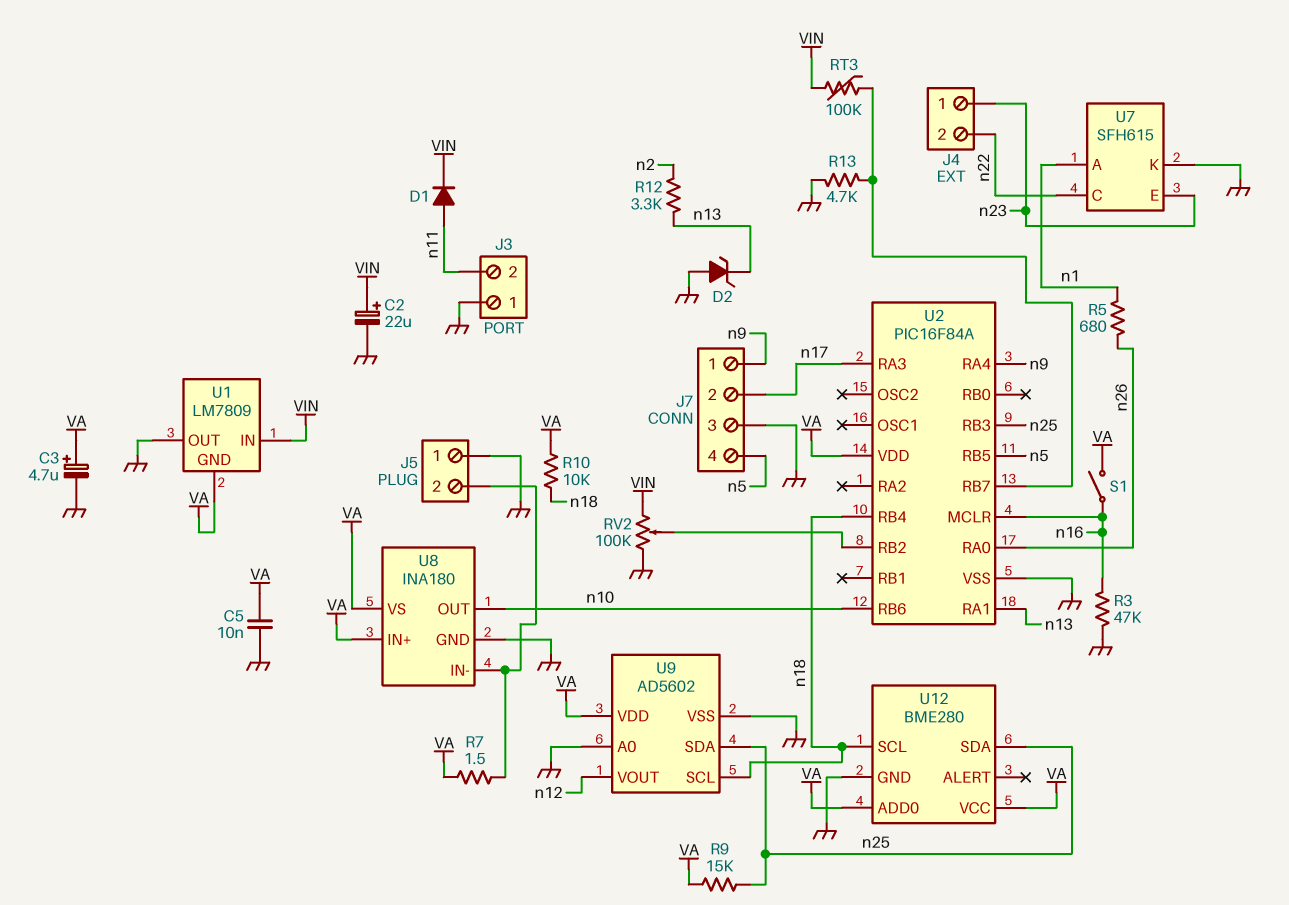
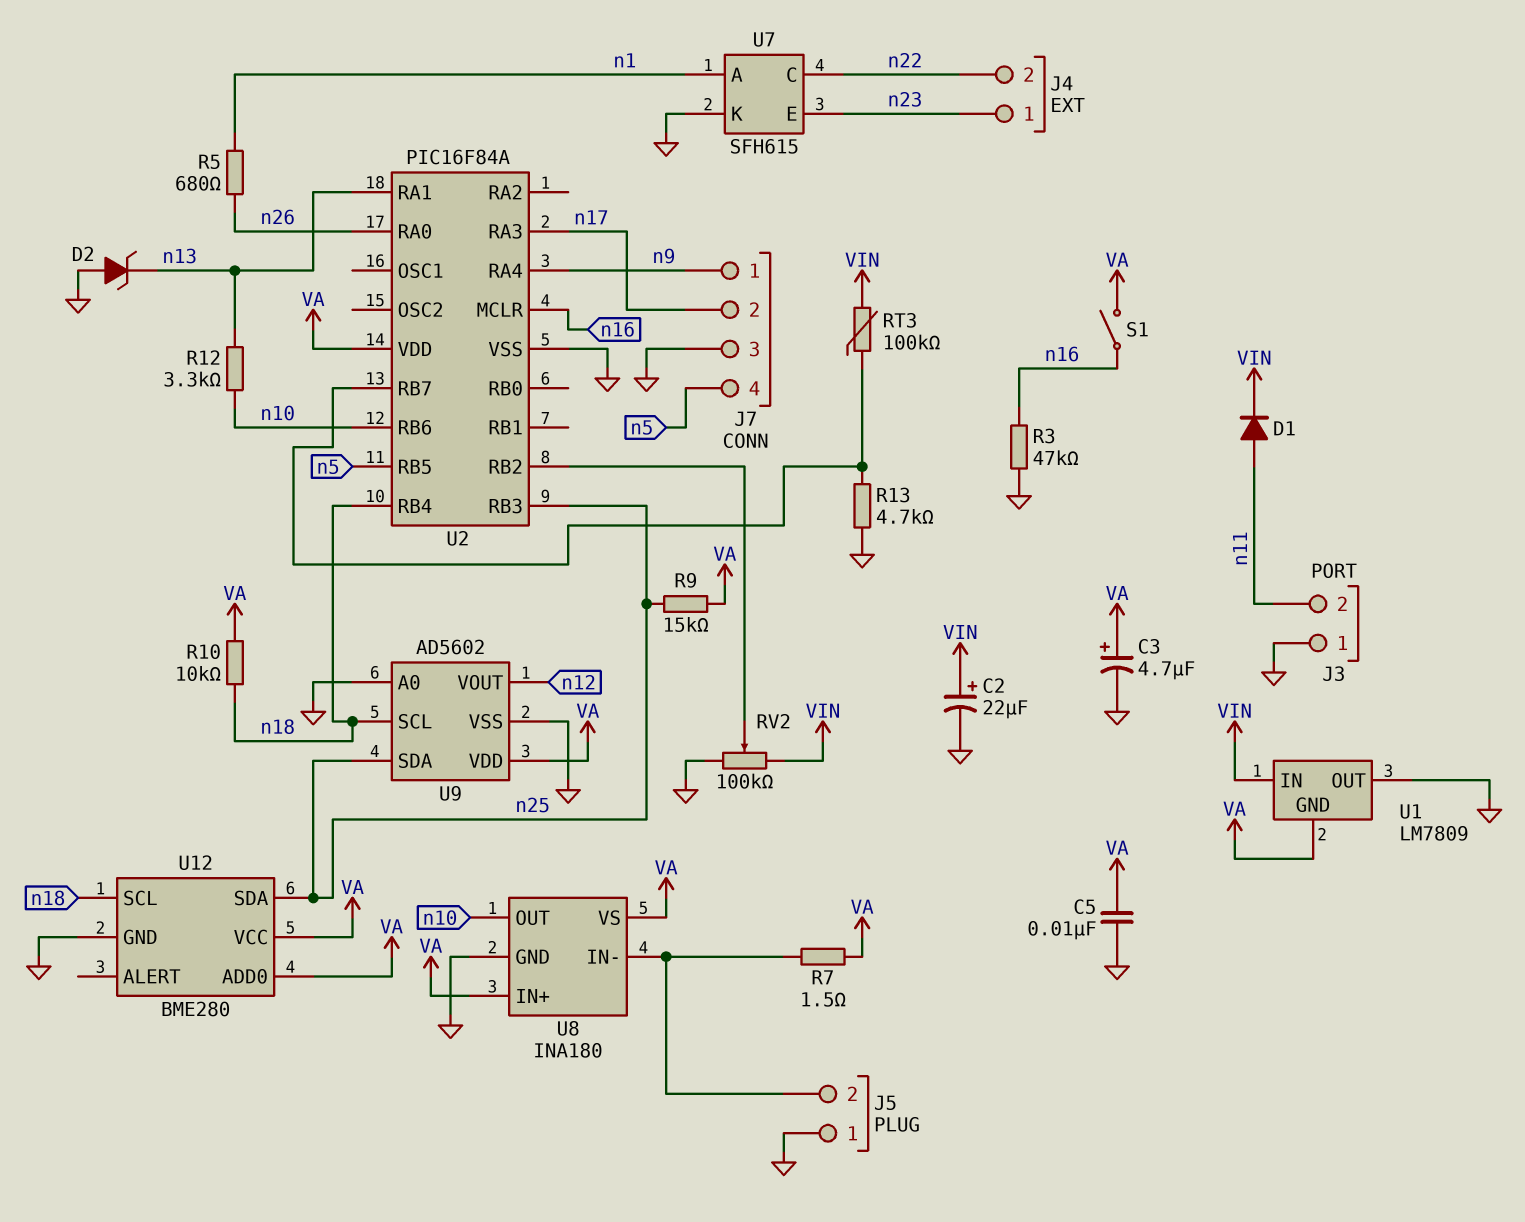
R12: 3.3k (n2, n13) -> 3.3k (n10, n13)

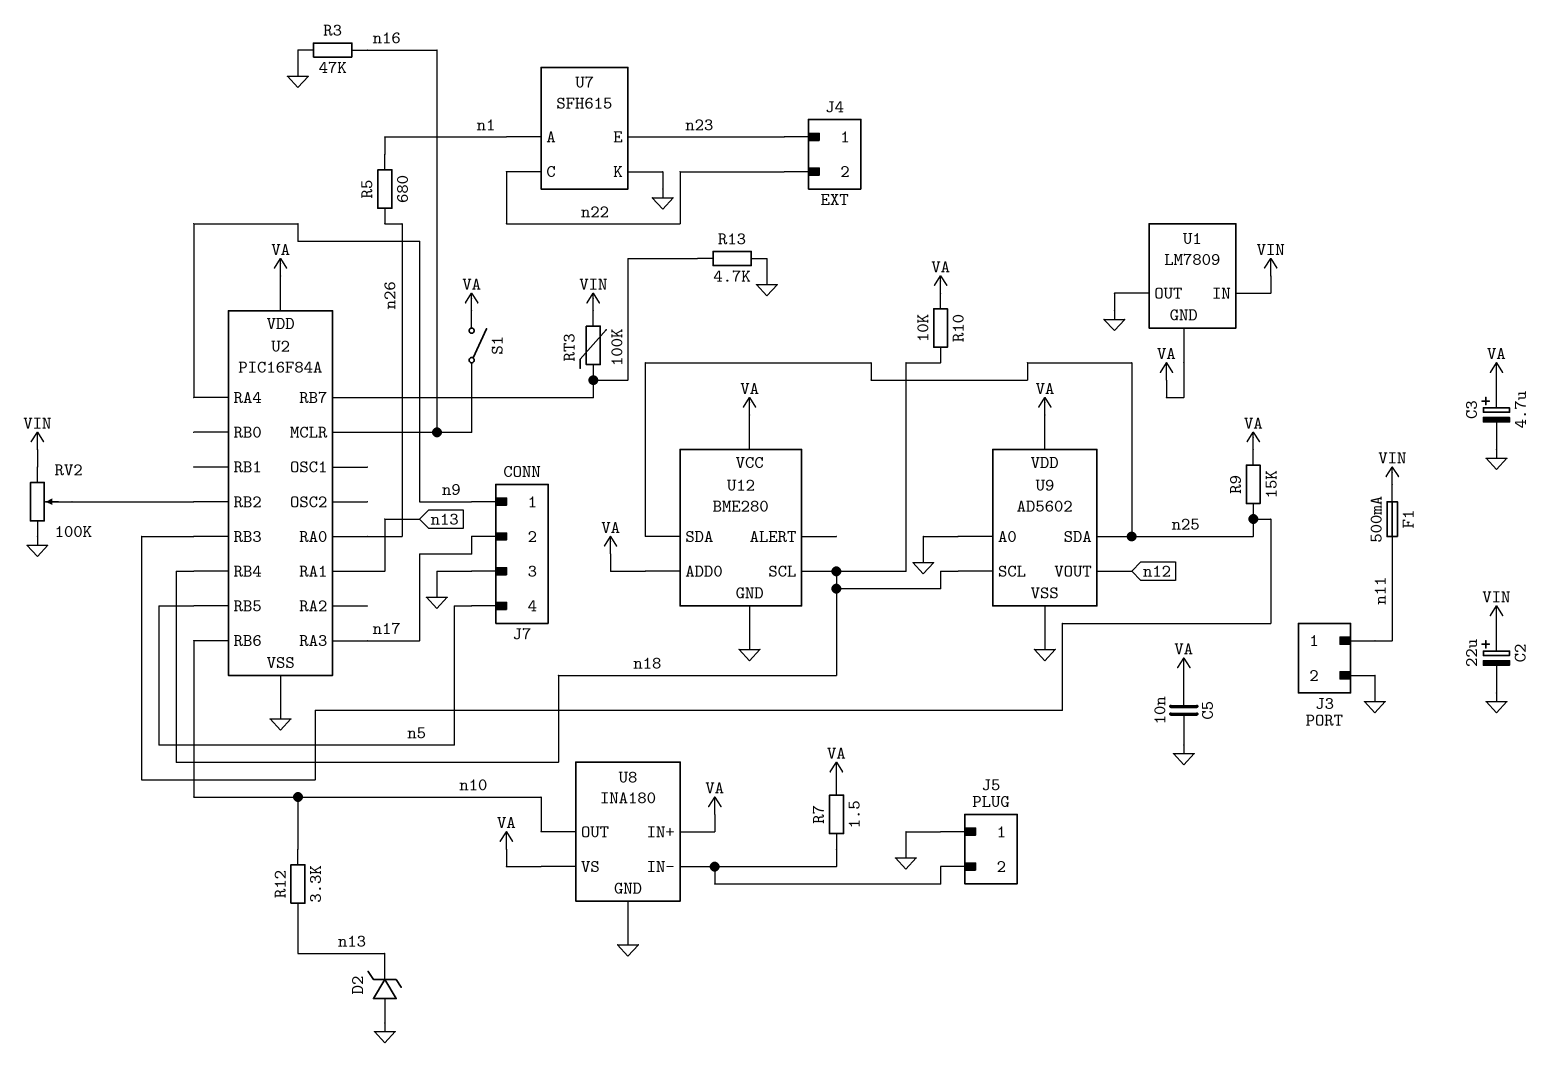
D1: diode (A n11, K VIN) -> none
F1: none -> 500mA (VIN, n11)
J3 pin 1: GND -> n11
J3 pin 2: n11 -> GND

